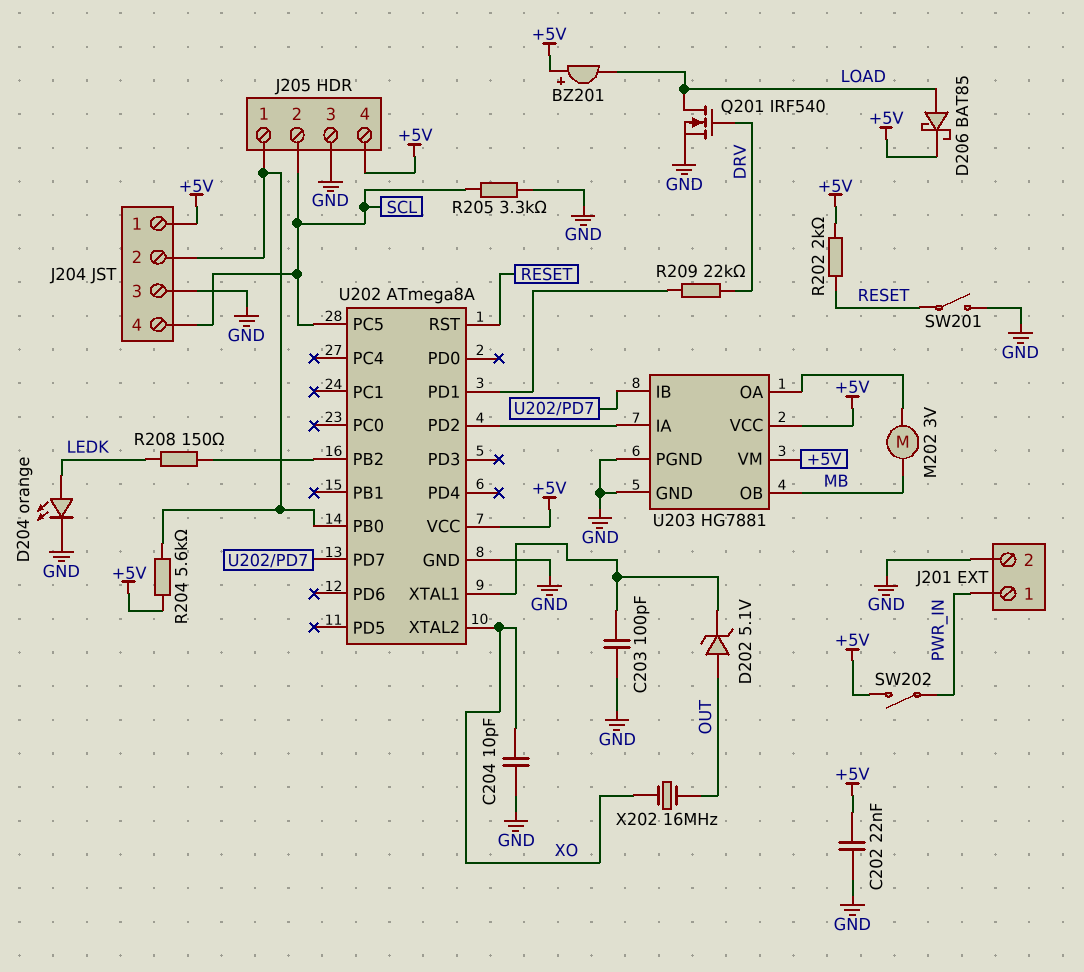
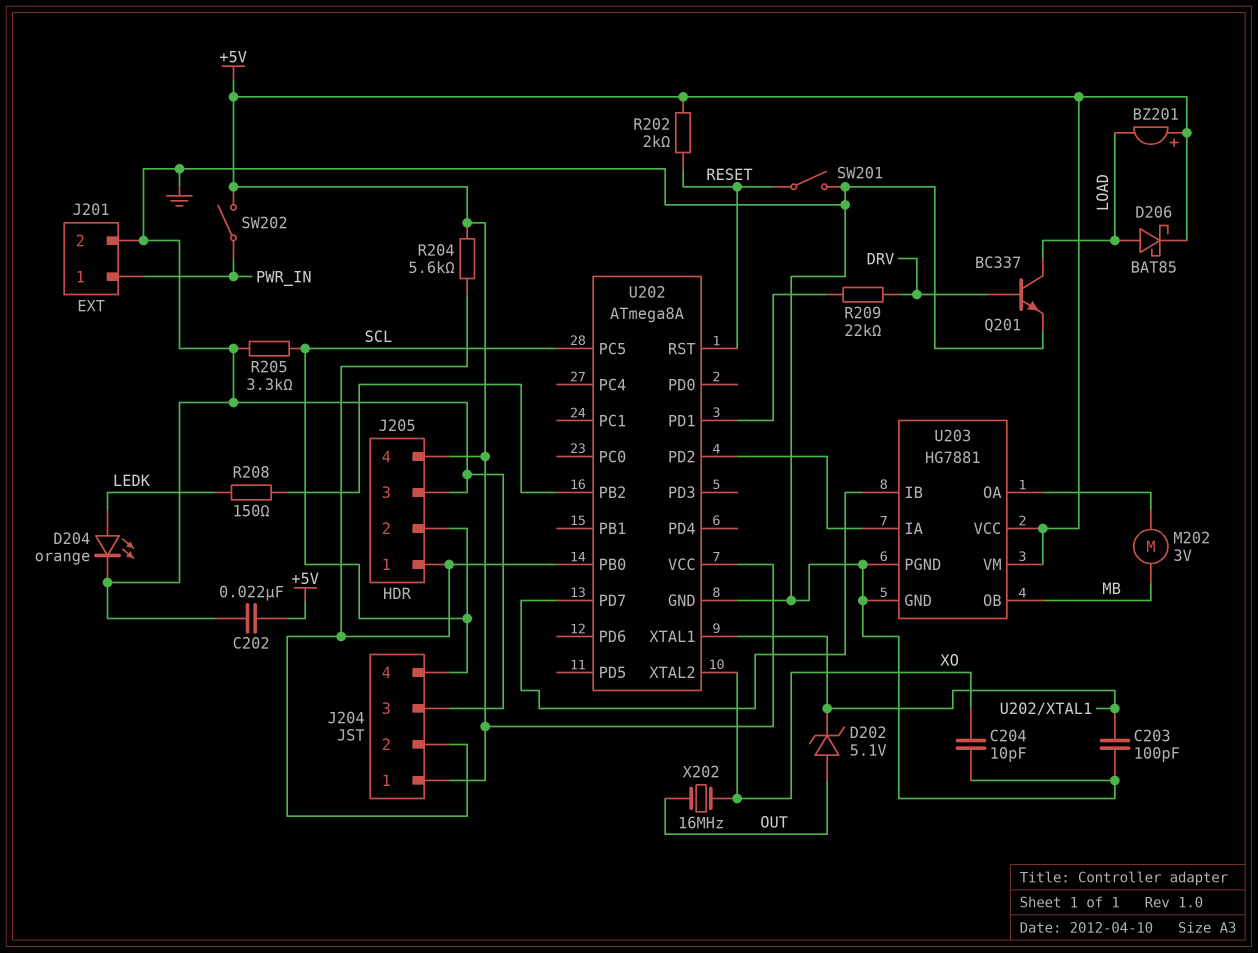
Q201: NMOS IRF540 (G DRV, D LOAD, S GND) -> NPN BC337 (B DRV, C LOAD, E GND)

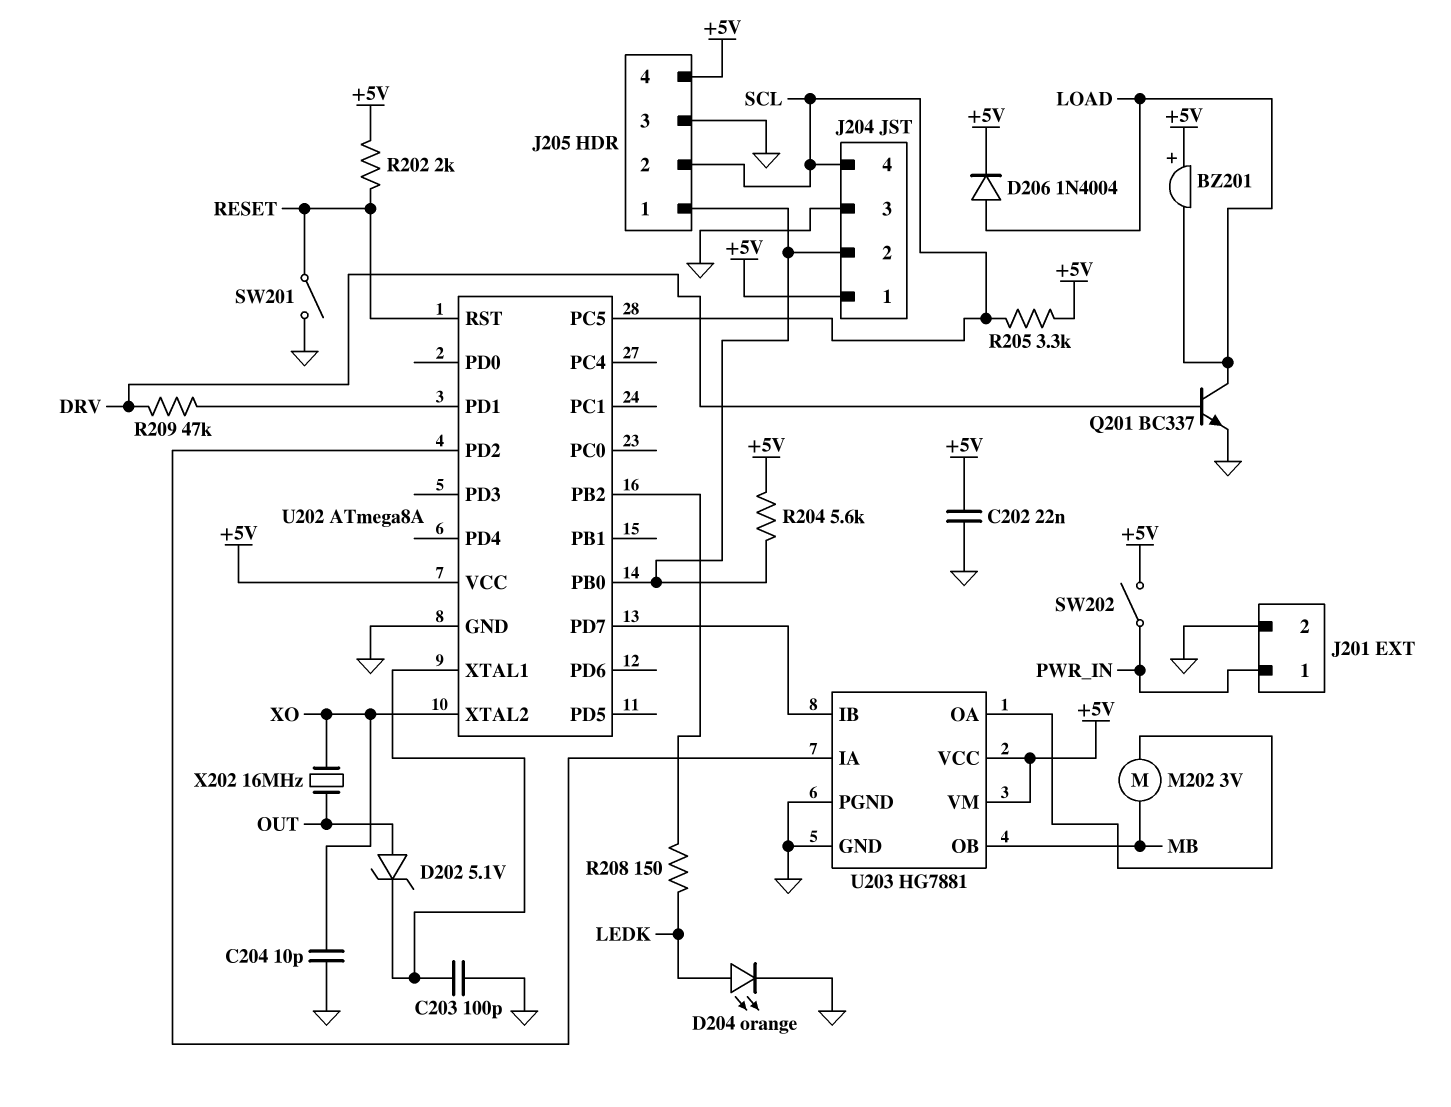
D206: schottky BAT85 (A LOAD, K +5V) -> diode 1N4004 (A LOAD, K +5V)
R205: 3.3k (GND, SCL) -> 3.3k (+5V, SCL)
R209: 22k (DRV, U202/PD1) -> 47k (DRV, U202/PD1)

